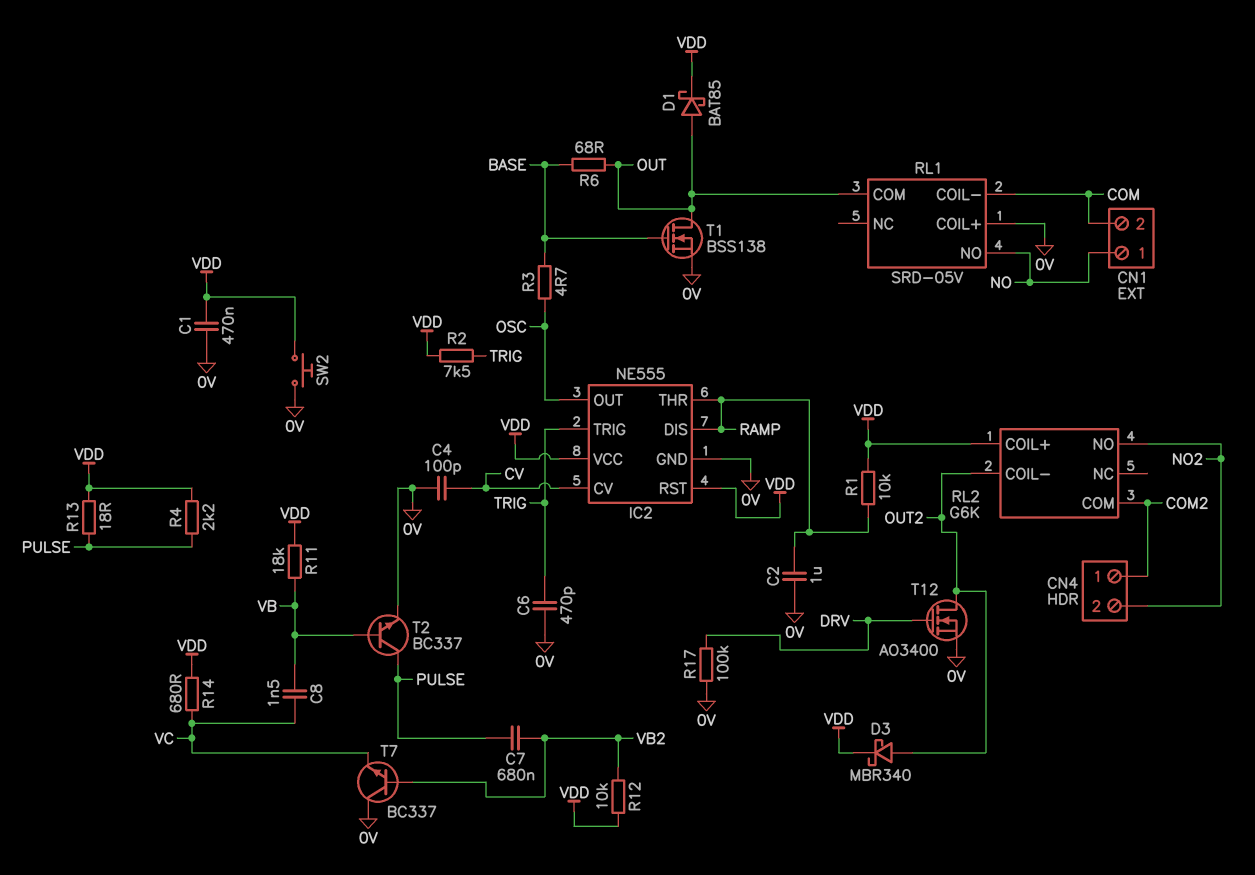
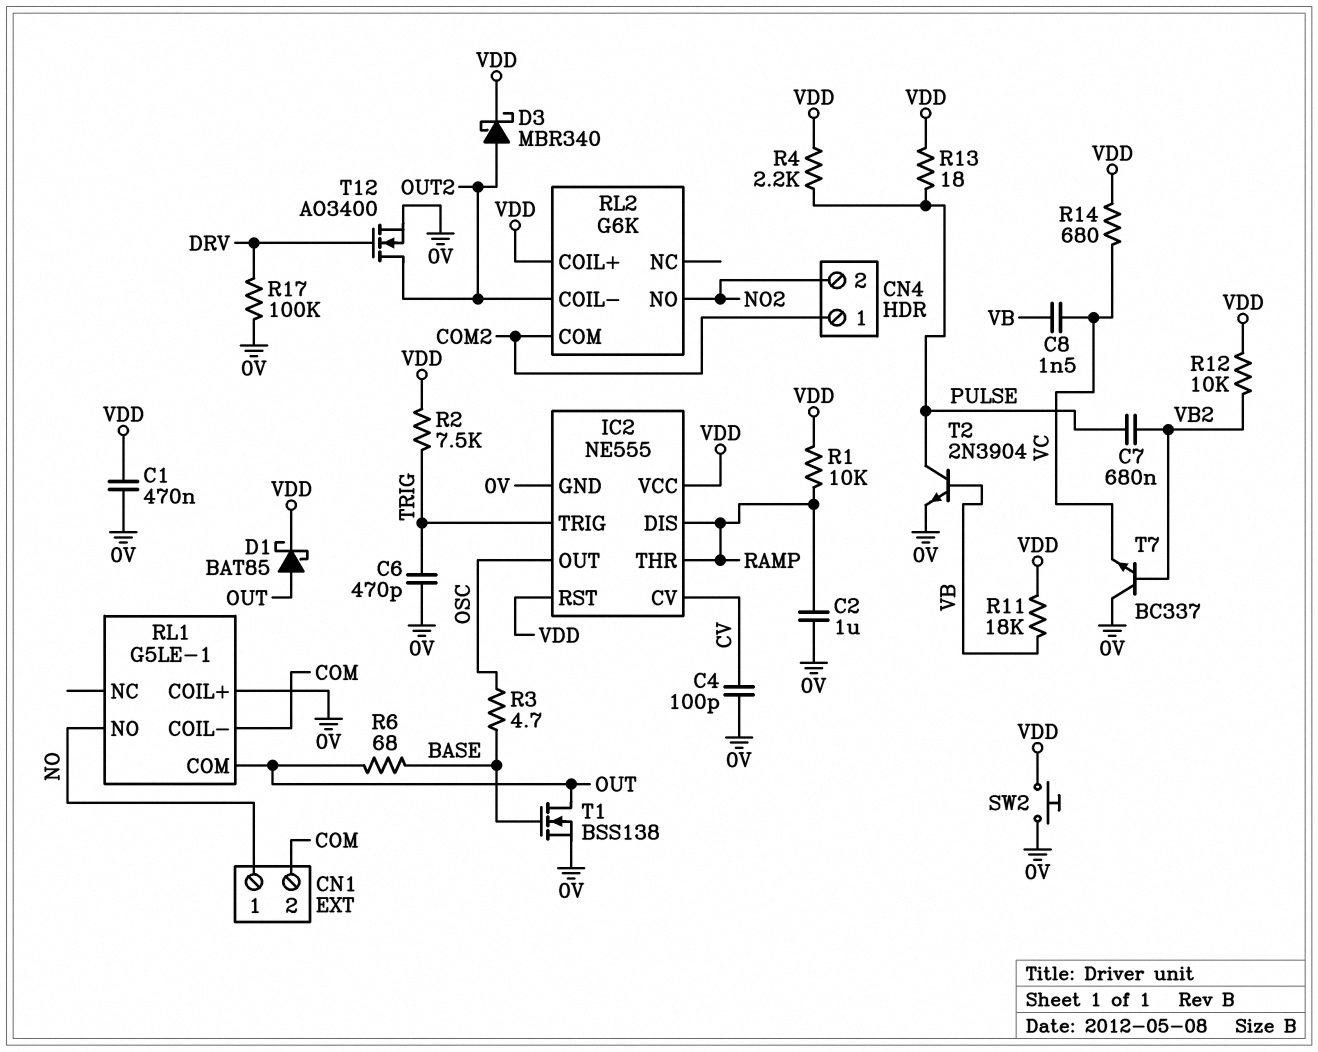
RL1: SRD-05V -> G5LE-1
T2: NPN BC337 (B VB, C PULSE, E 0V) -> NPN 2N3904 (B VB, C PULSE, E 0V)

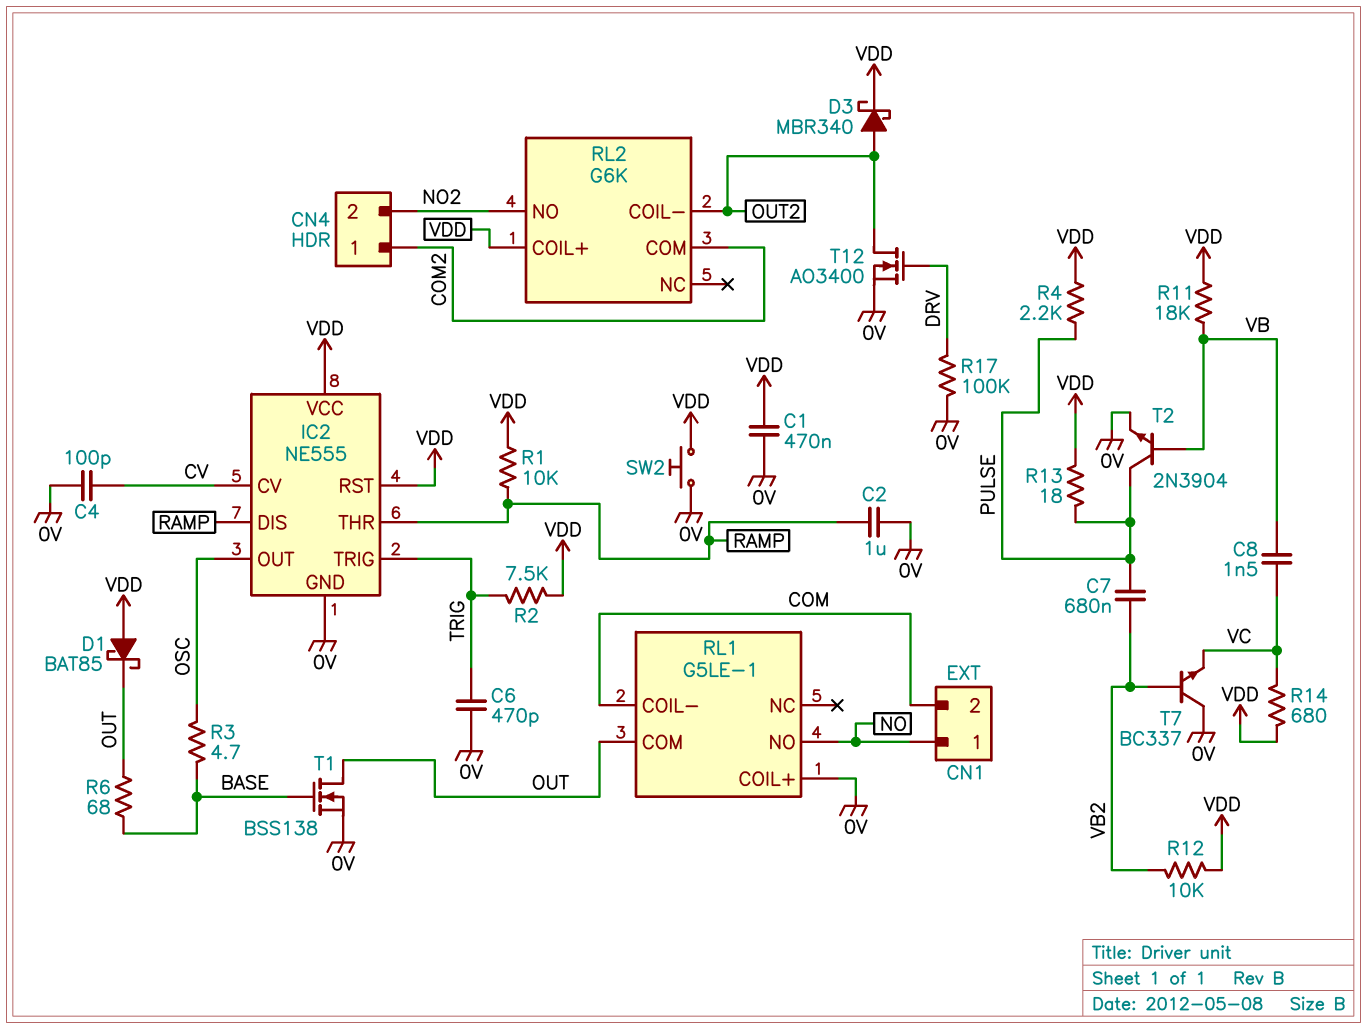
D1: schottky BAT85 (A OUT, K VDD) -> schottky BAT85 (A VDD, K OUT)

